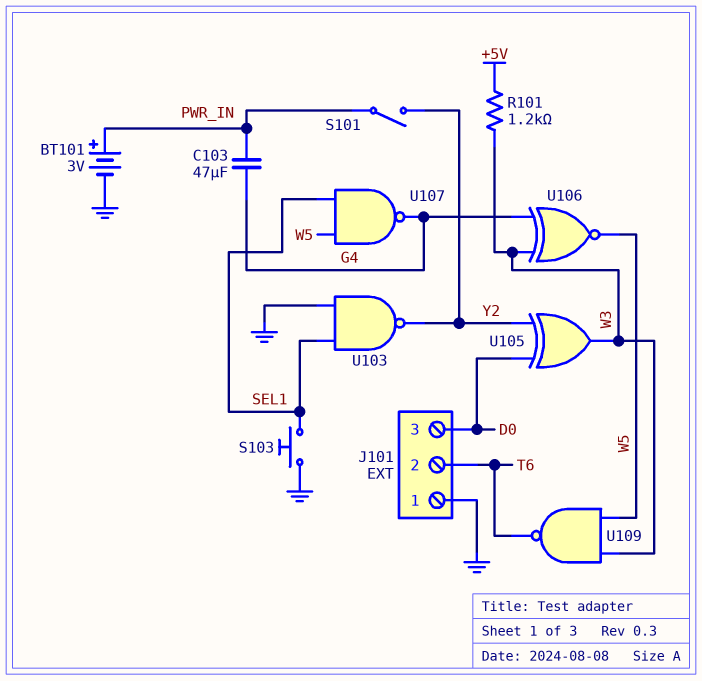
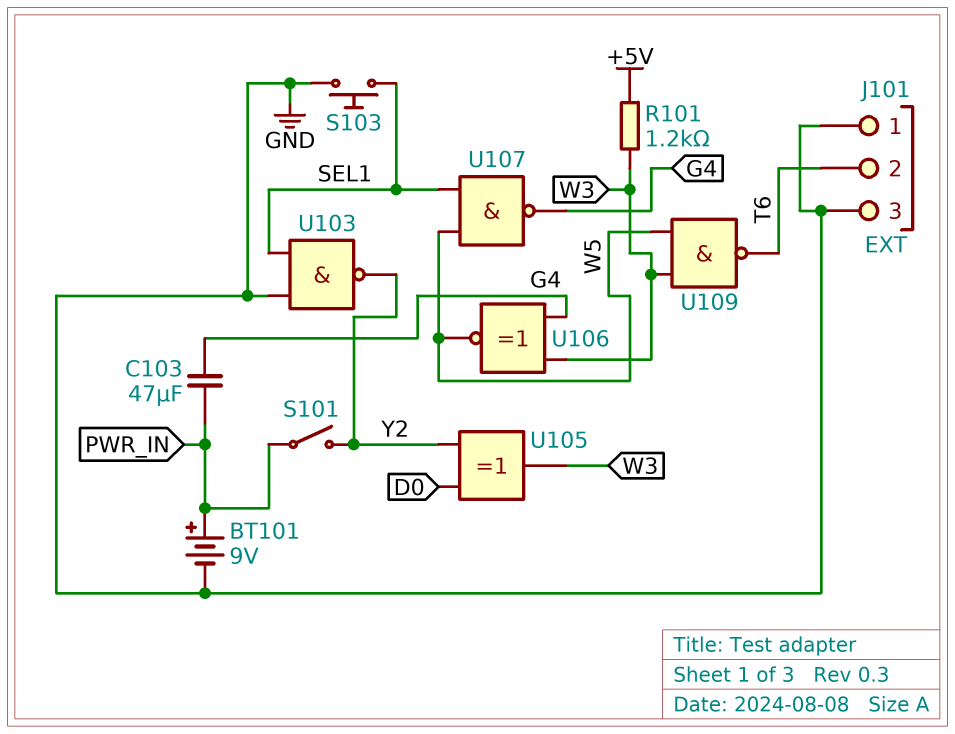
BT101: 3V (plus PWR_IN, minus GND) -> 9V (plus PWR_IN, minus GND)
J101 pin 3: D0 -> GND

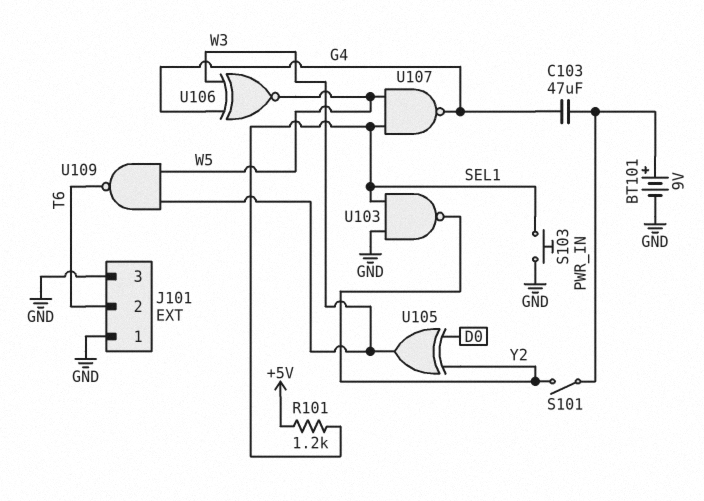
R101: 1.2k (+5V, W3) -> 1.2k (+5V, SEL1)

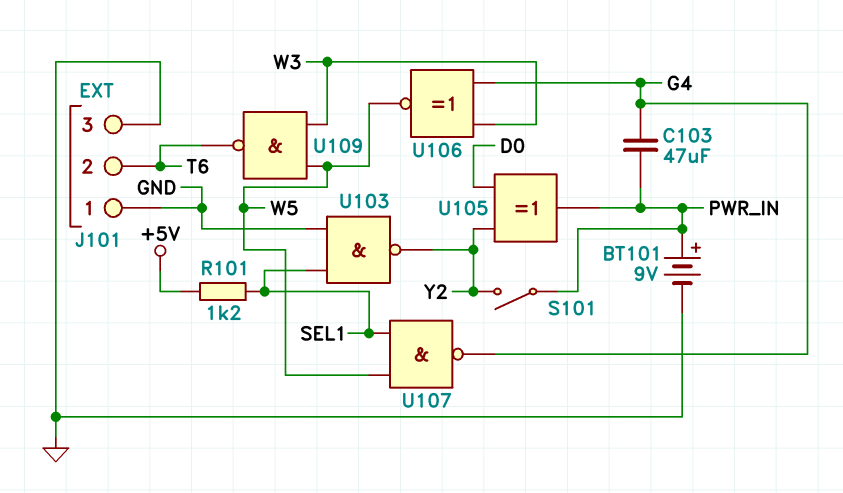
S103: button (GND, SEL1) -> none
U105: XOR (in D0, in Y2, out W3) -> XOR (in D0, in Y2, out PWR_IN)

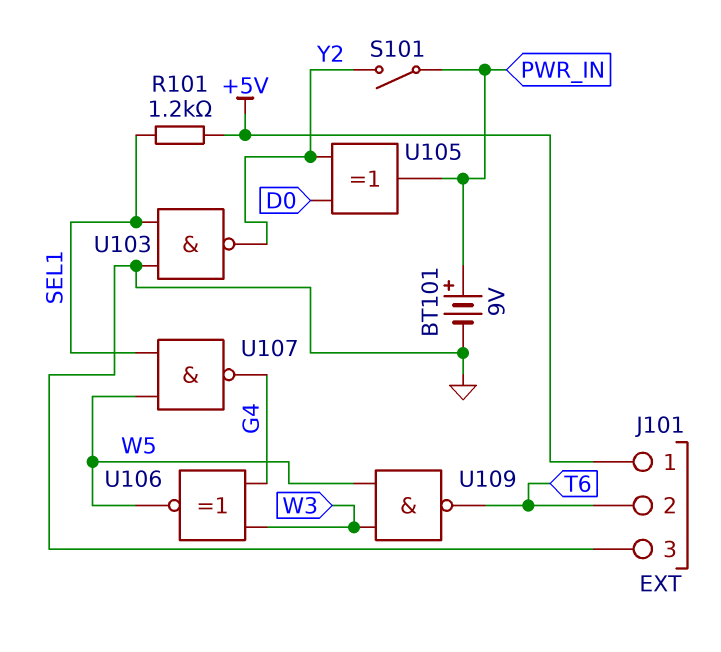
C103: 47uF (G4, PWR_IN) -> none
J101 pin 1: GND -> +5V

